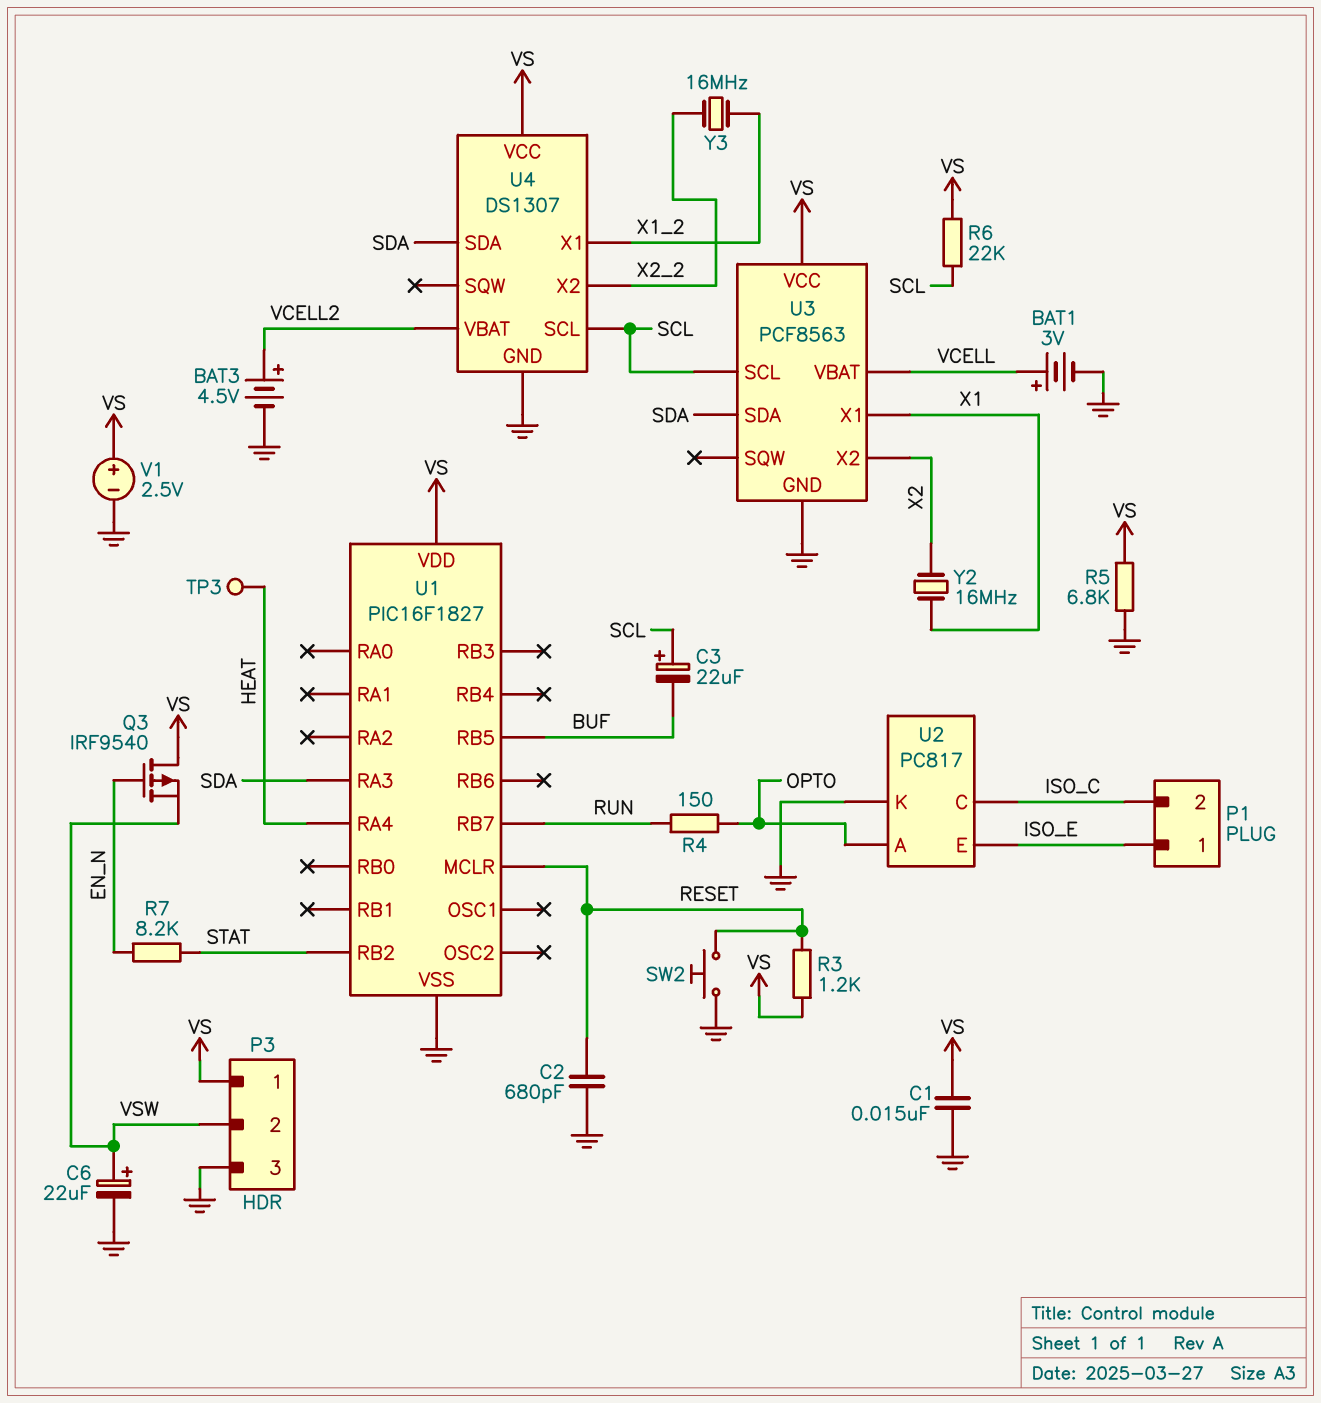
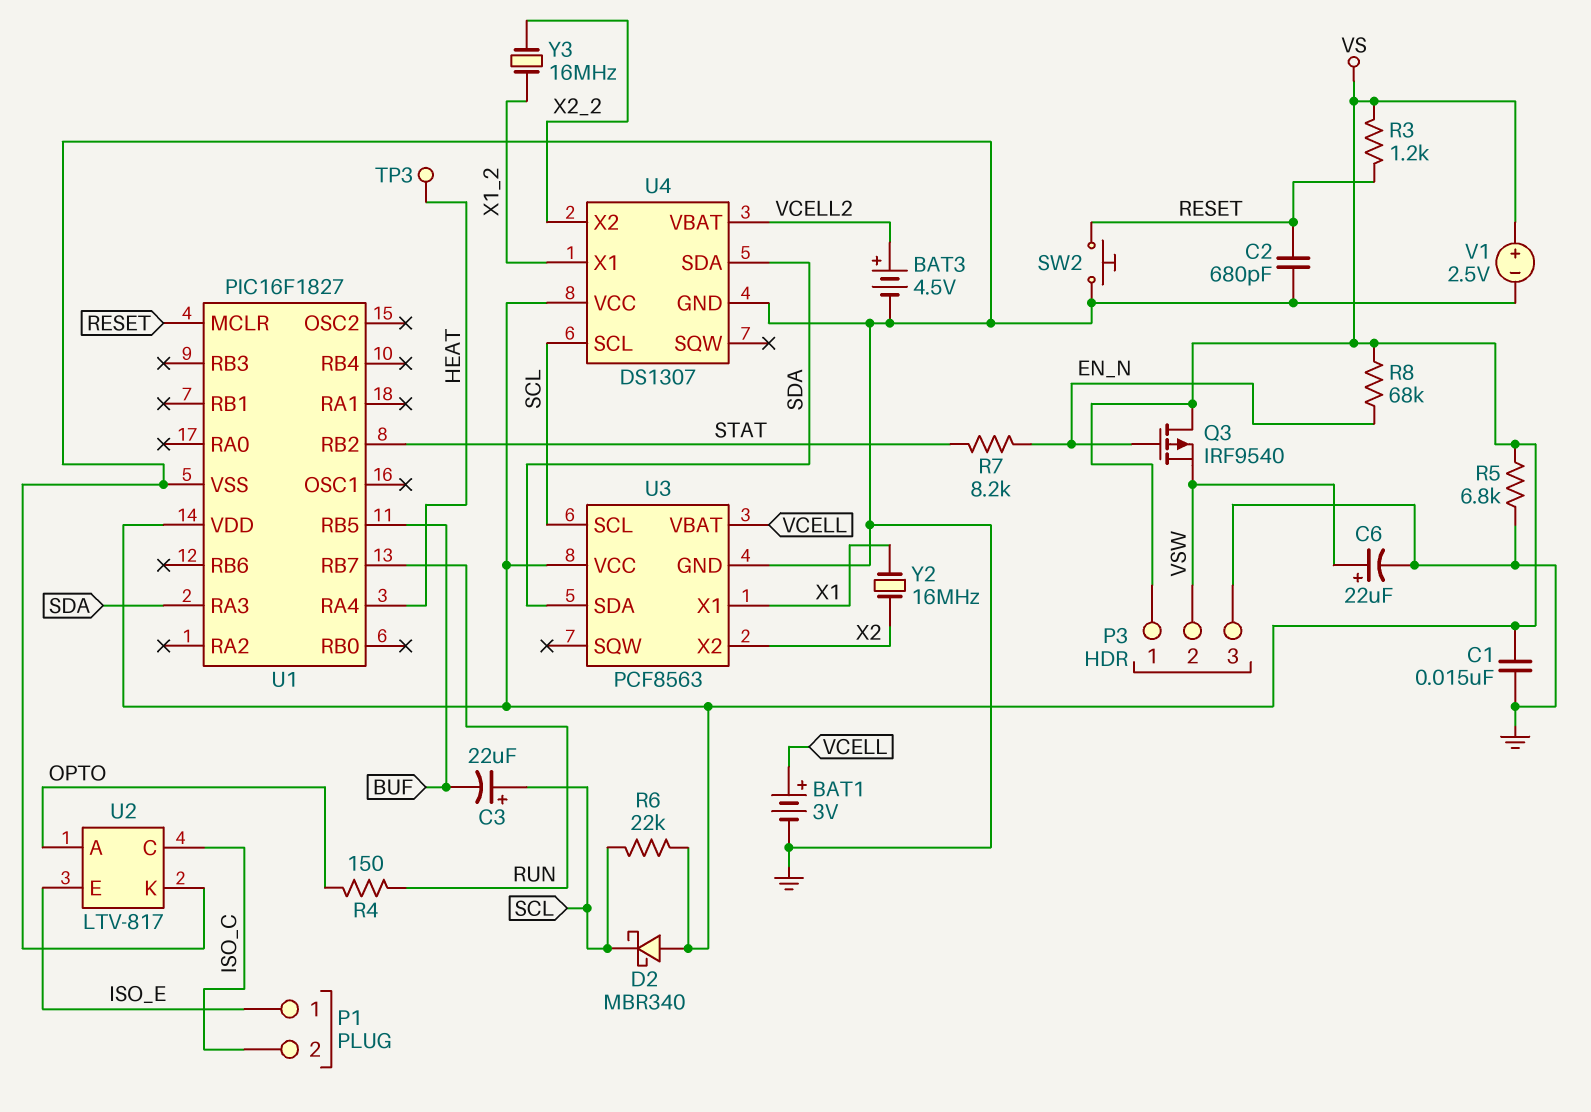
D2: none -> schottky MBR340 (A VS, K SCL)
R8: none -> 68k (EN_N, VS)
U2: PC817 -> LTV-817

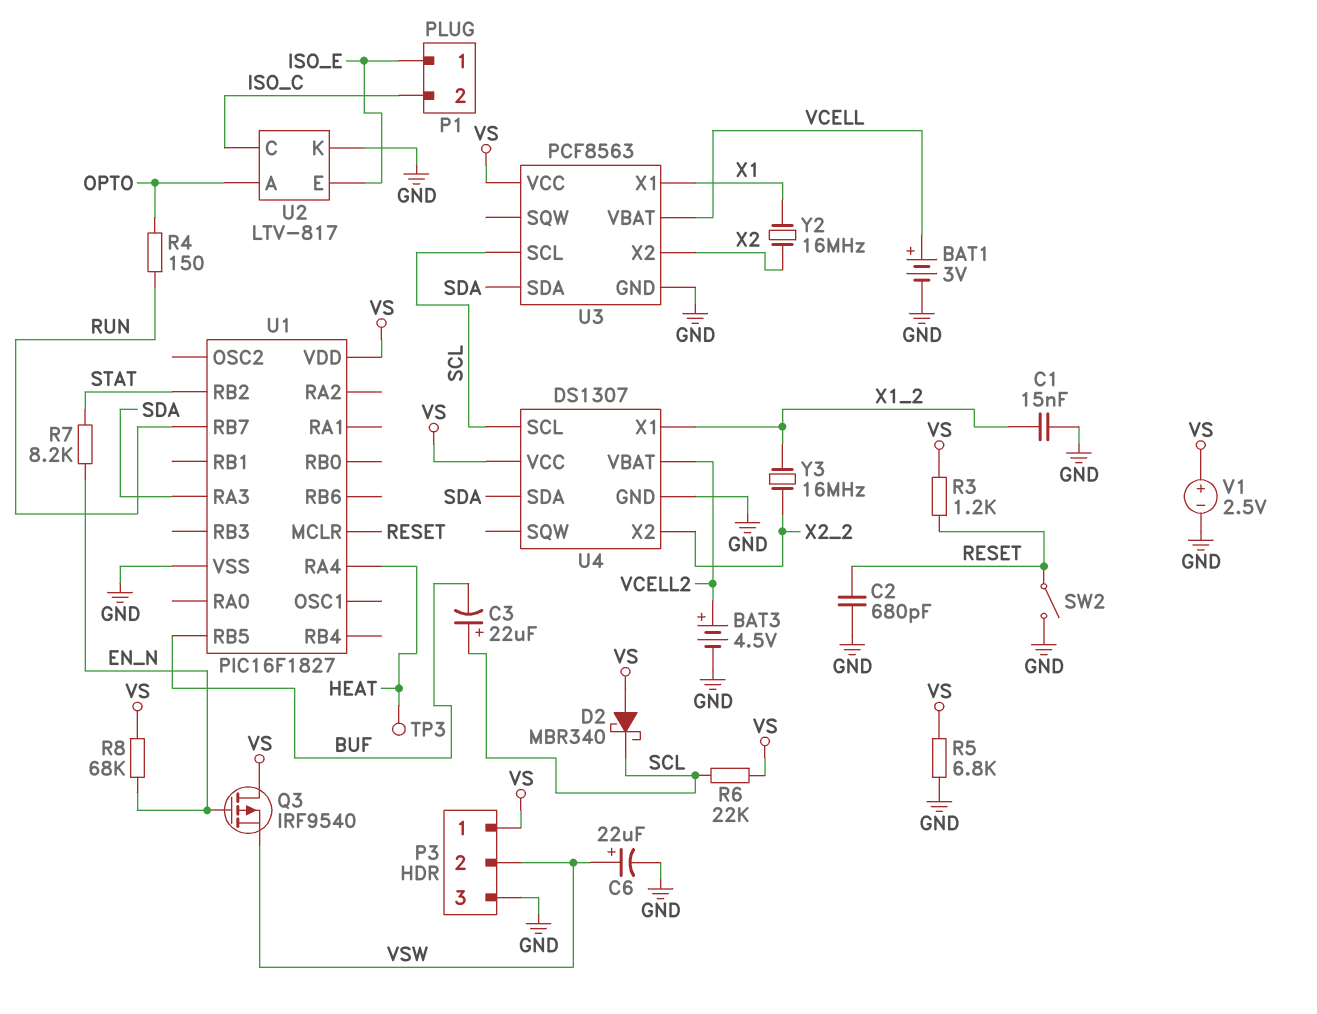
C1: 15nF (GND, VS) -> 15nF (GND, X1_2)
SW2: button (GND, RESET) -> switch (GND, RESET)

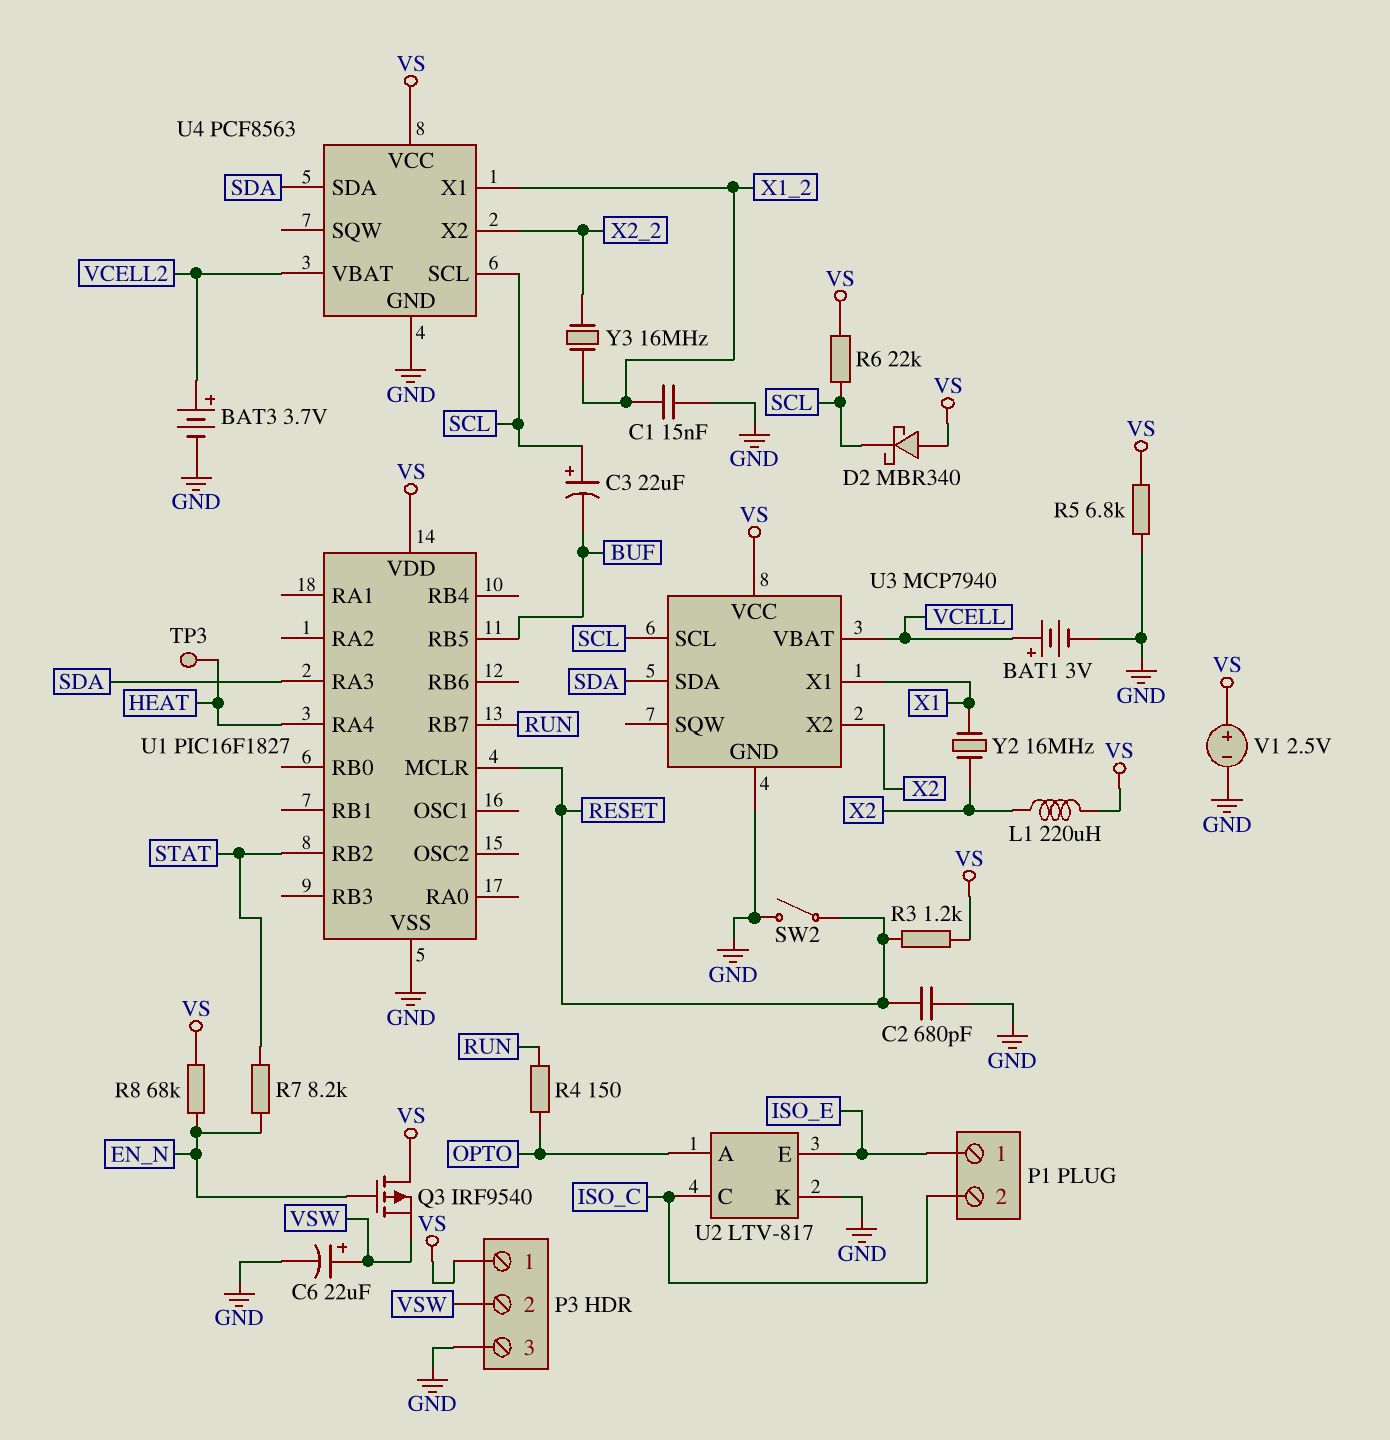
BAT3: 4.5V (plus VCELL2, minus GND) -> 3.7V (plus VCELL2, minus GND)
L1: none -> 220uH (VS, X2)
U3: PCF8563 -> MCP7940
U4: DS1307 -> PCF8563

